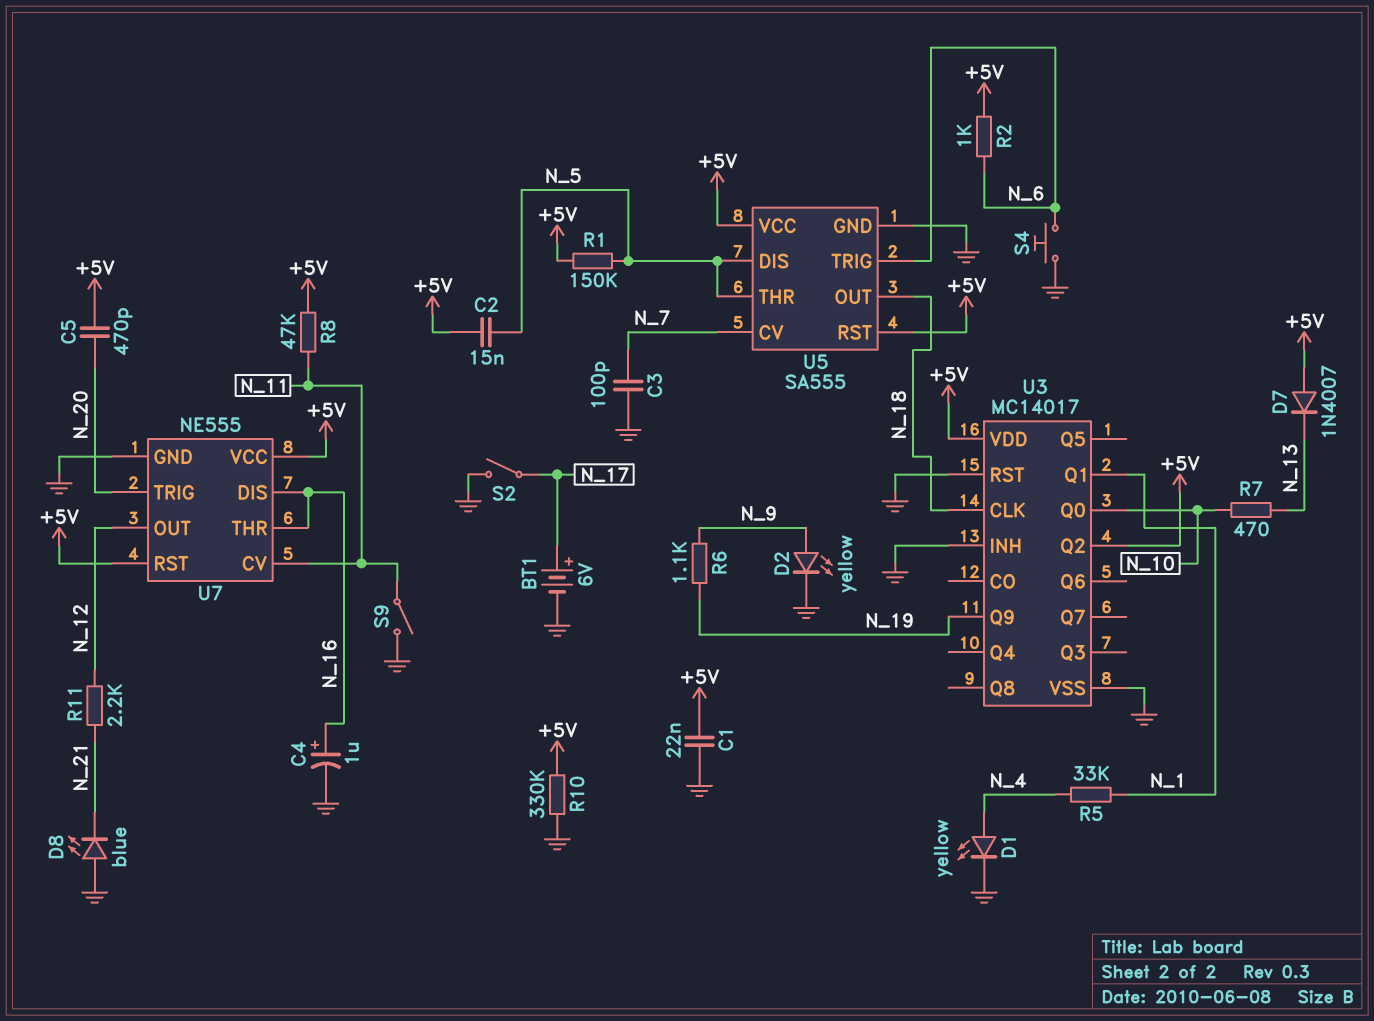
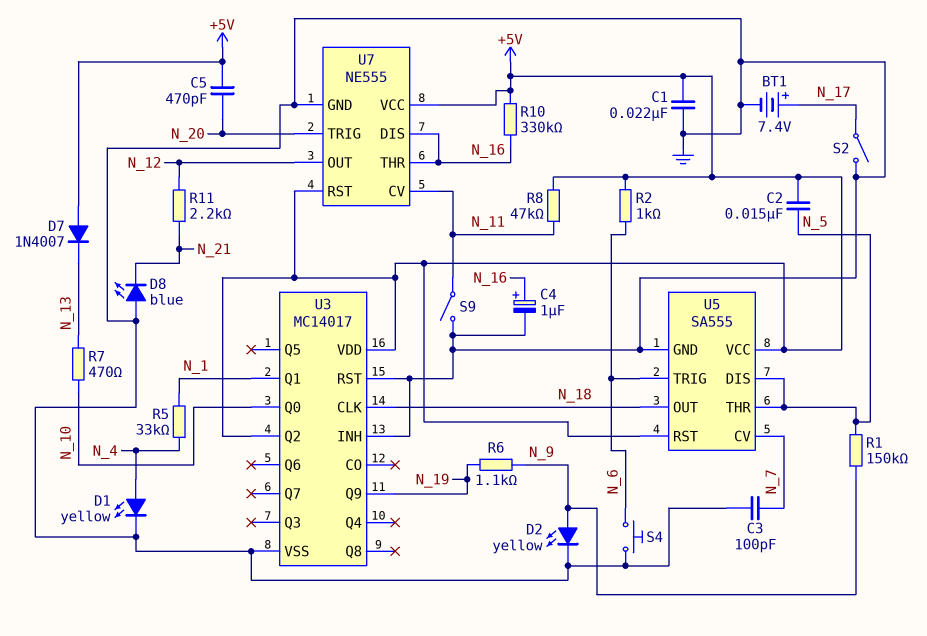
BT1: 6V (plus N_17, minus GND) -> 7.4V (plus N_17, minus GND)
R1: 150k (+5V, N_5) -> 150k (N_5, N_9)
R10: 330k (+5V, GND) -> 330k (+5V, N_16)

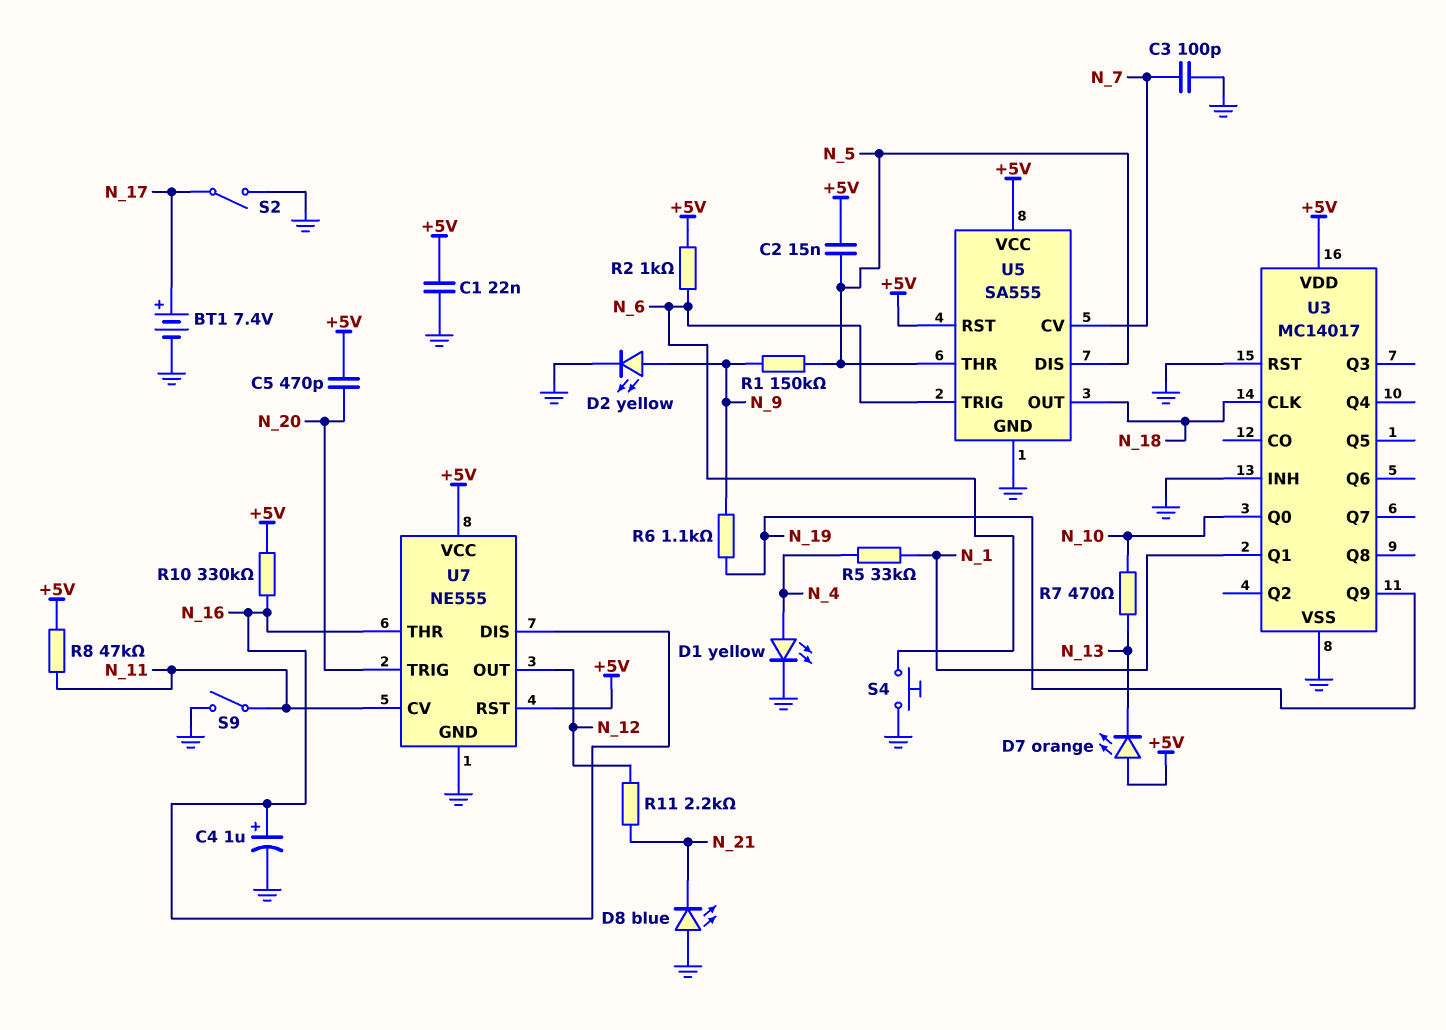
D7: diode 1N4007 (A +5V, K N_13) -> LED orange (A +5V, K N_13)
U3 pin Q2: +5V -> none

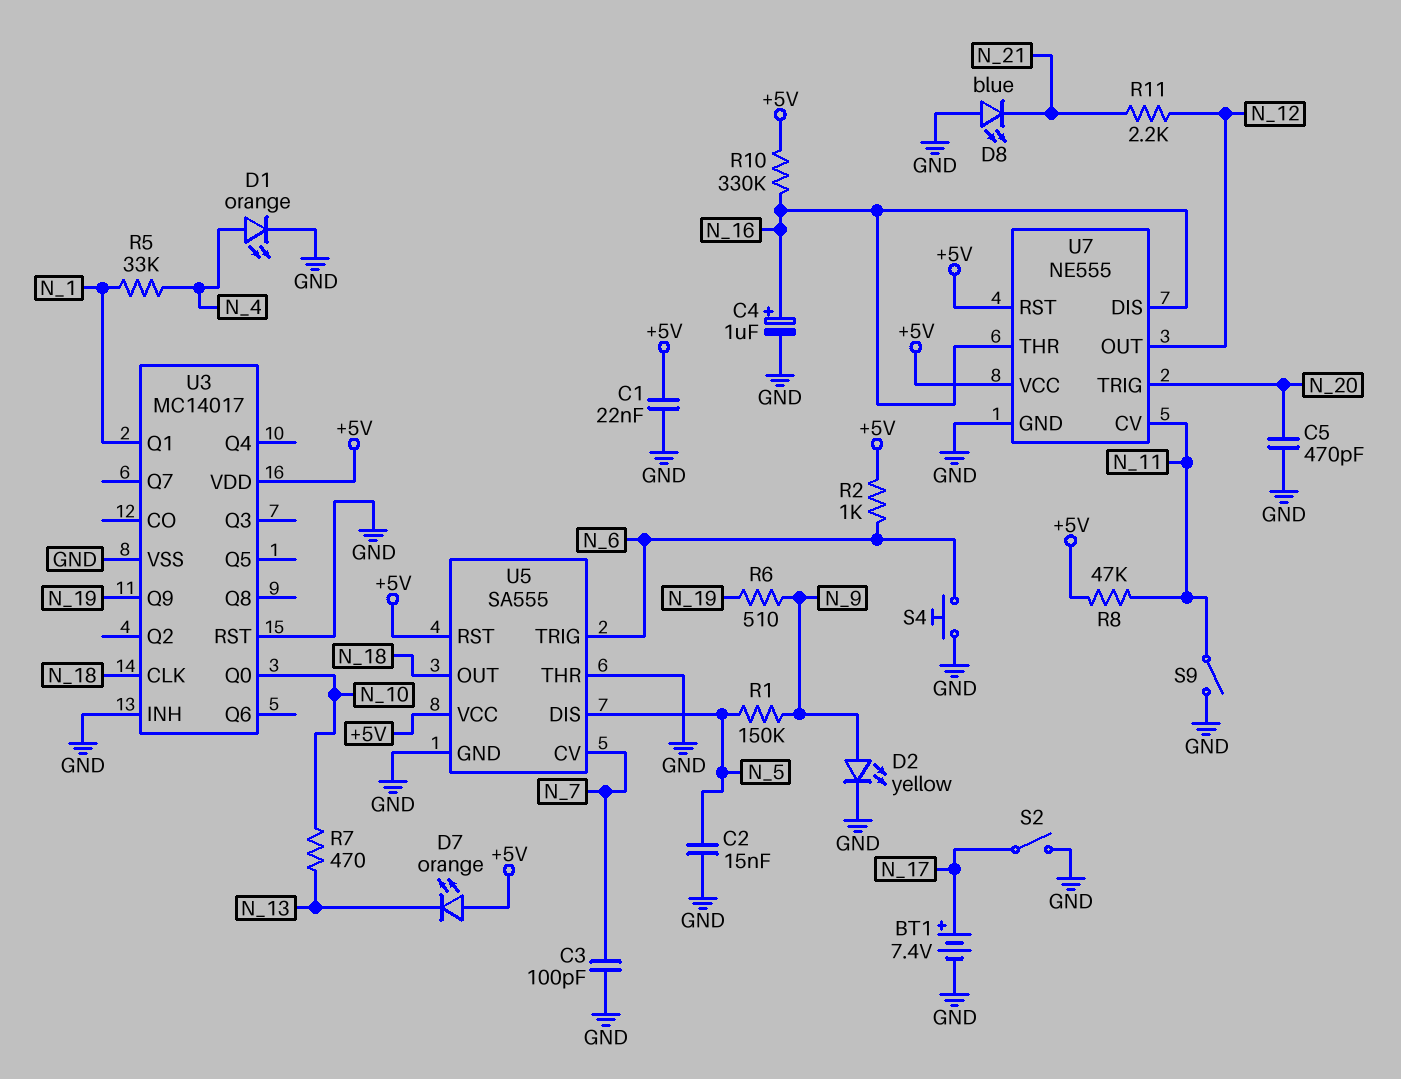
C2: 15nF (+5V, N_5) -> 15nF (GND, N_5)
C5: 470pF (+5V, N_20) -> 470pF (GND, N_20)
D1: LED yellow (A N_4, K GND) -> LED orange (A N_4, K GND)
R6: 1.1k (N_9, N_19) -> 510 (N_9, N_19)
U5 pin THR: N_5 -> GND

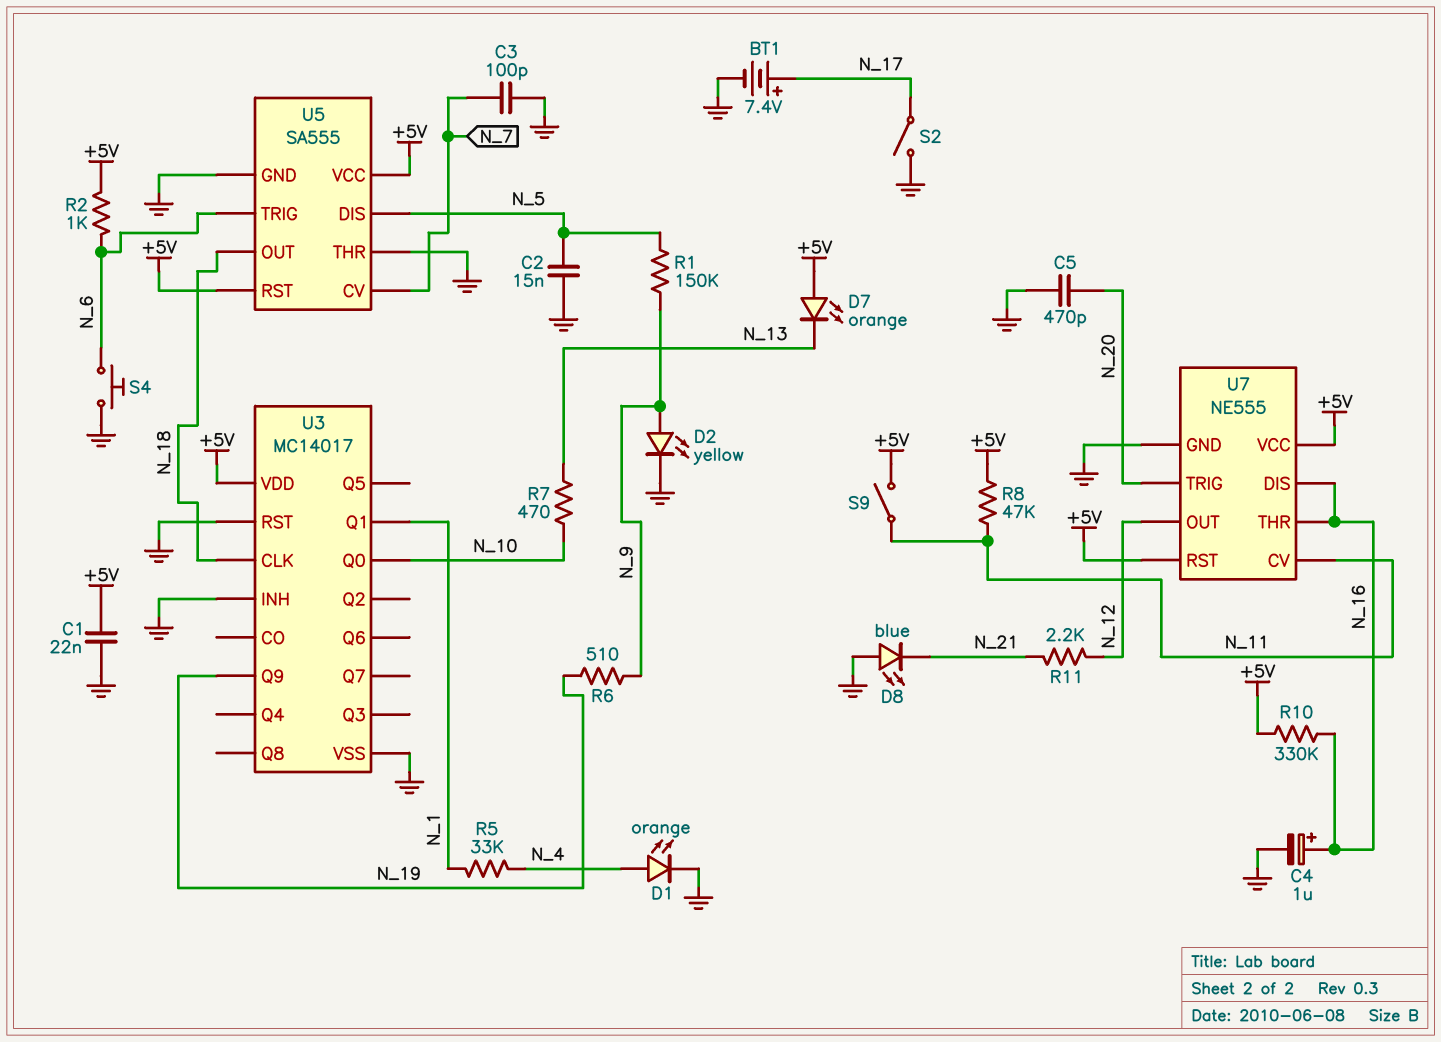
S9: switch (GND, N_11) -> switch (+5V, N_11)

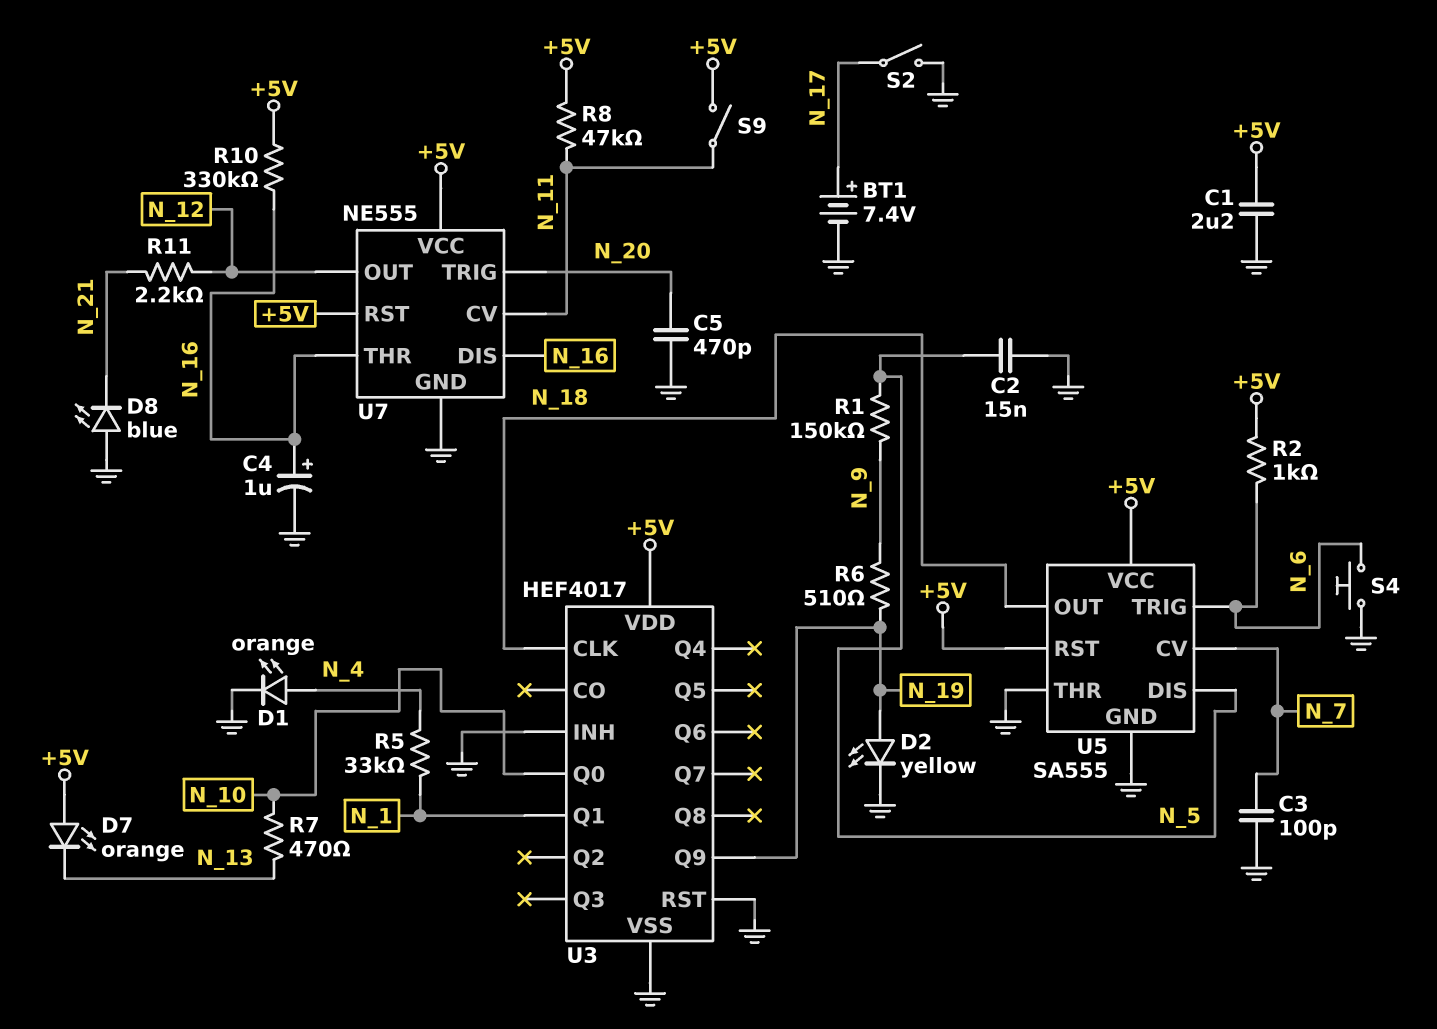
C1: 22nF (+5V, GND) -> 2.2uF (+5V, GND)
D2: LED yellow (A N_9, K GND) -> LED yellow (A N_19, K GND)
U3: MC14017 -> HEF4017

